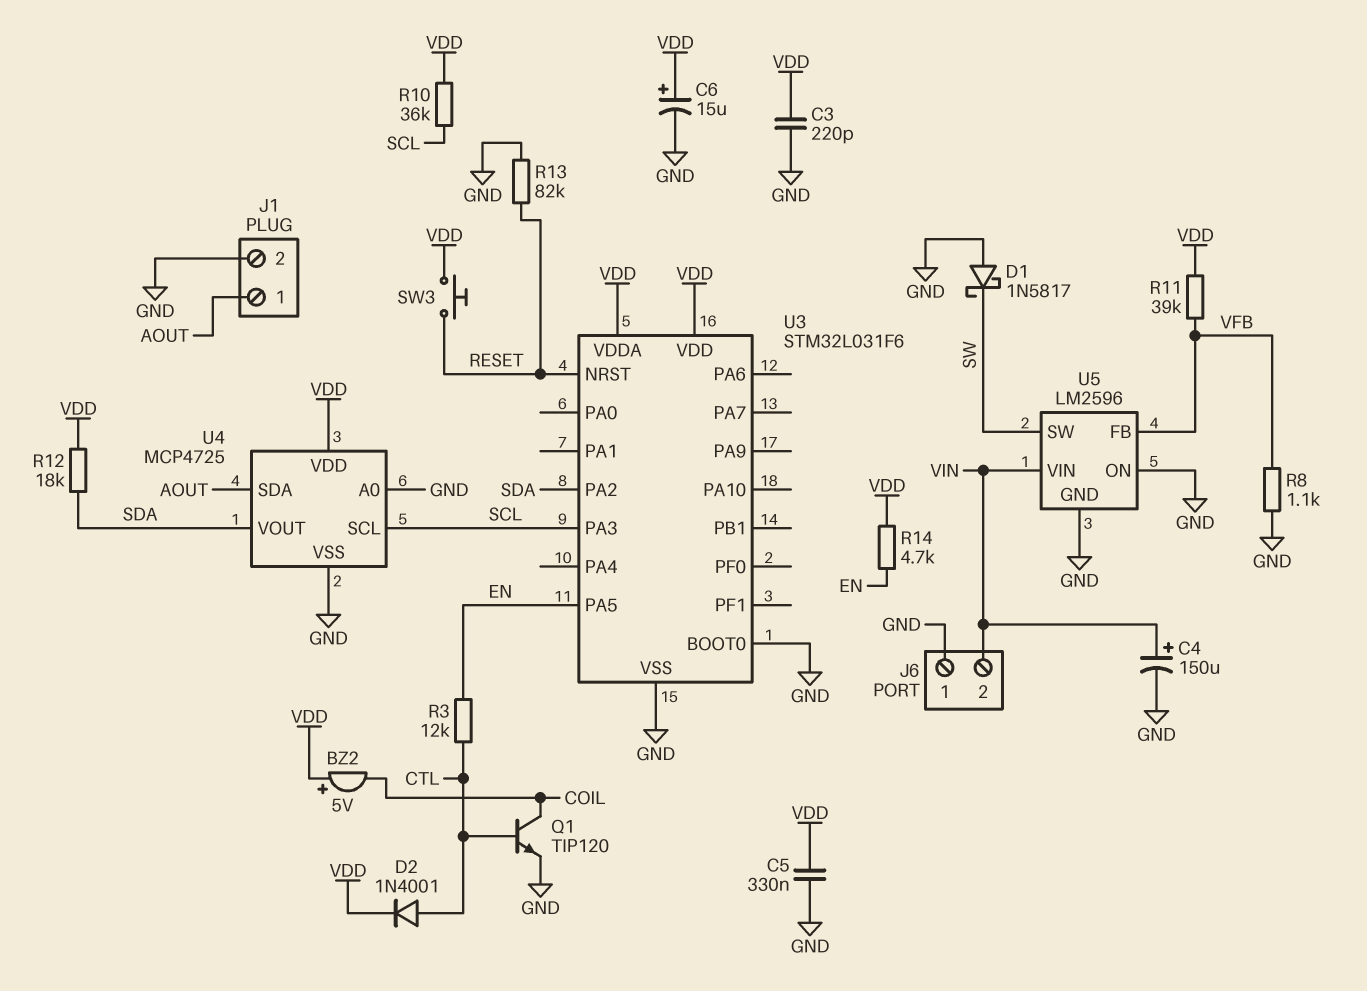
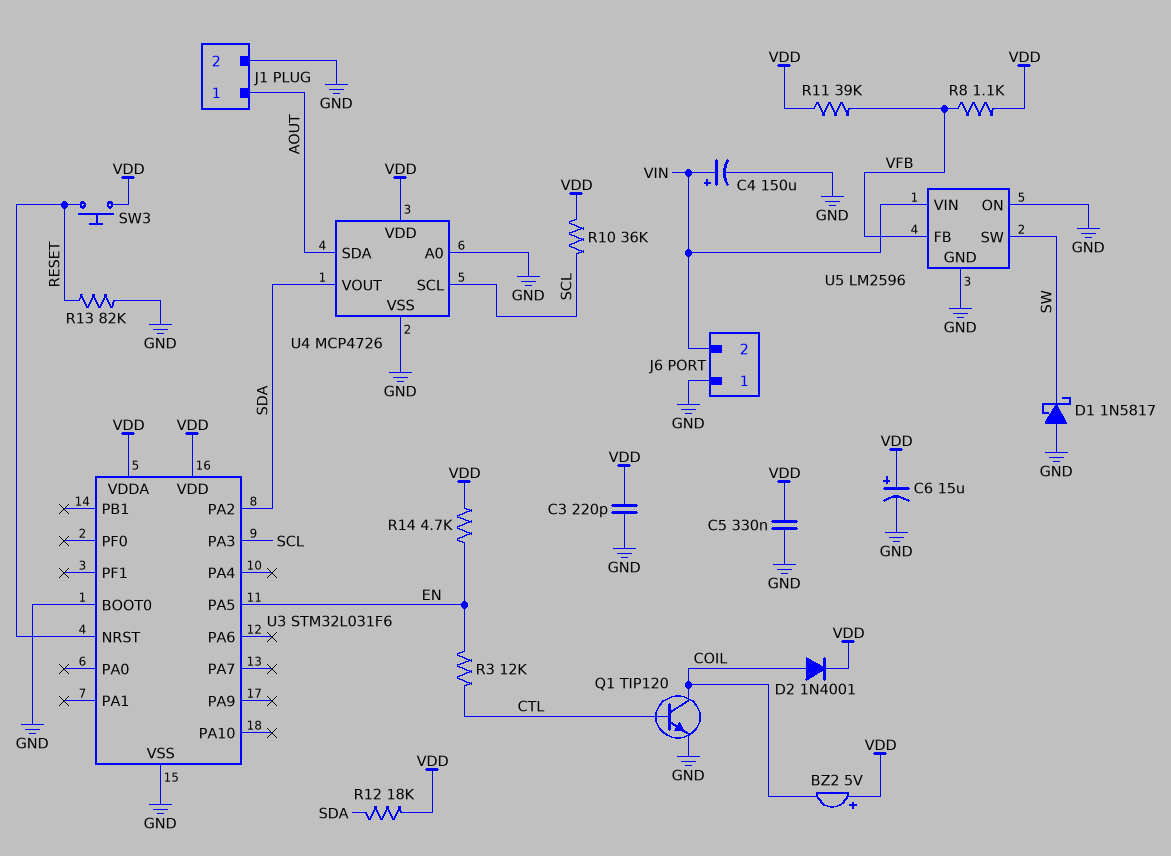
D2: diode 1N4001 (A CTL, K VDD) -> diode 1N4001 (A COIL, K VDD)
R8: 1.1k (GND, VFB) -> 1.1k (VDD, VFB)
U4: MCP4725 -> MCP4726

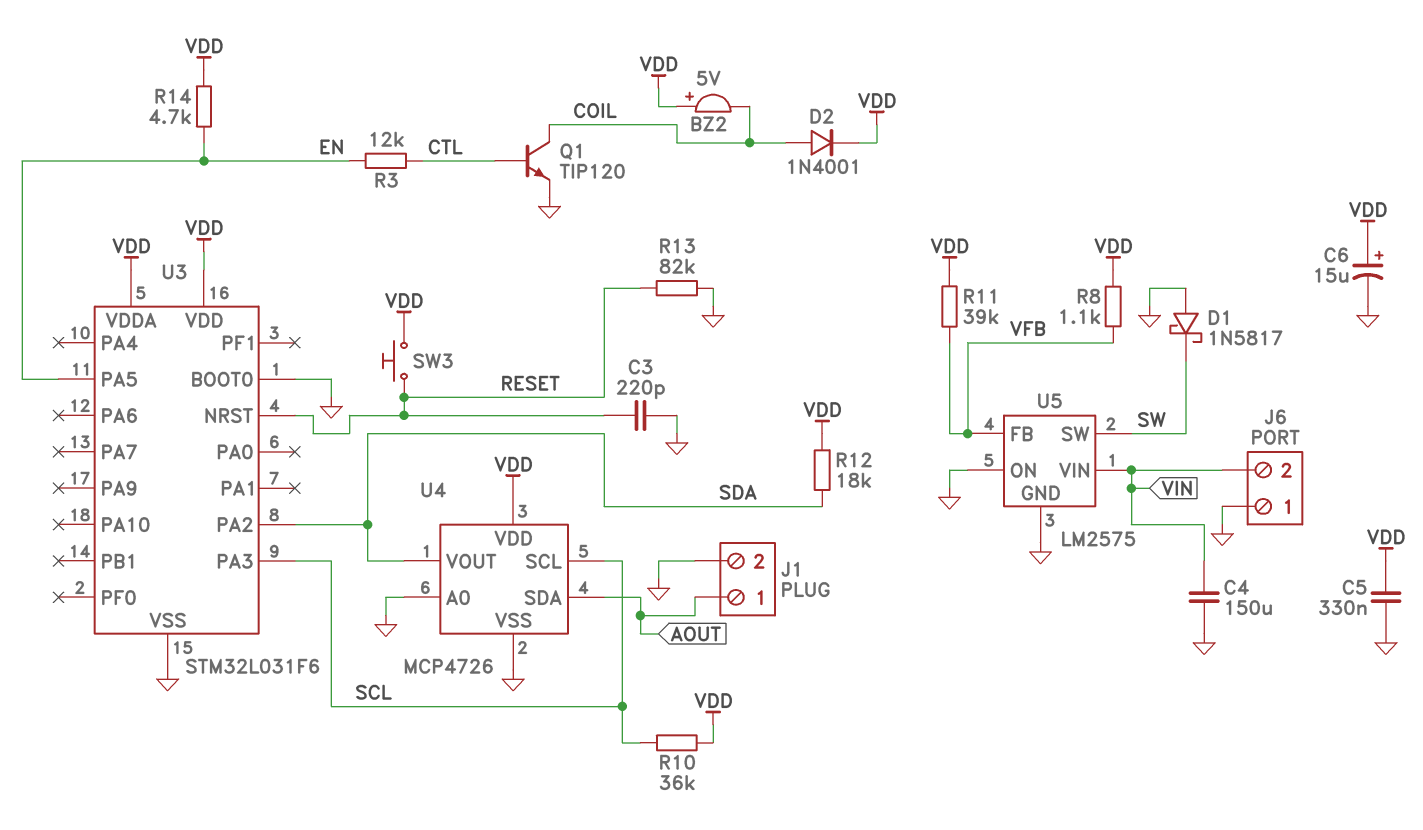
C3: 220pF (GND, VDD) -> 220pF (GND, RESET)
C4: 150uF (plus VIN, minus GND) -> 150uF (GND, VIN)
U5: LM2596 -> LM2575

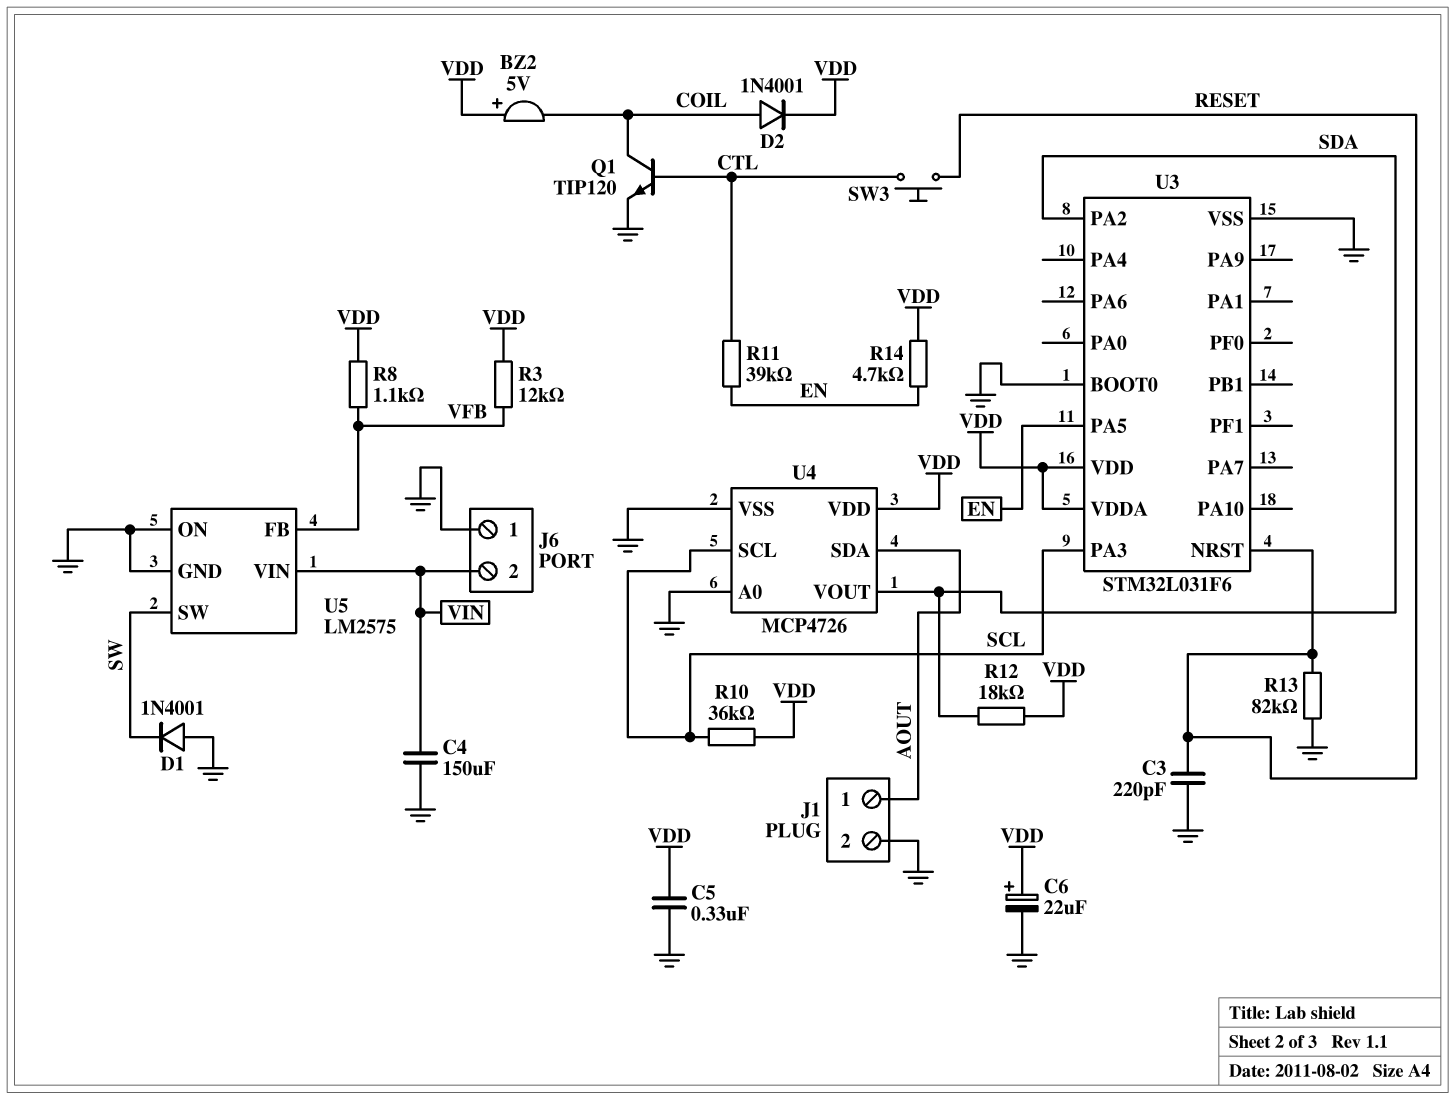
C6: 15uF (plus VDD, minus GND) -> 22uF (plus VDD, minus GND)
D1: schottky 1N5817 (A GND, K SW) -> diode 1N4001 (A GND, K SW)
R3: 12k (CTL, EN) -> 12k (VDD, VFB)
R11: 39k (VDD, VFB) -> 39k (CTL, EN)
SW3: button (RESET, VDD) -> button (CTL, RESET)

